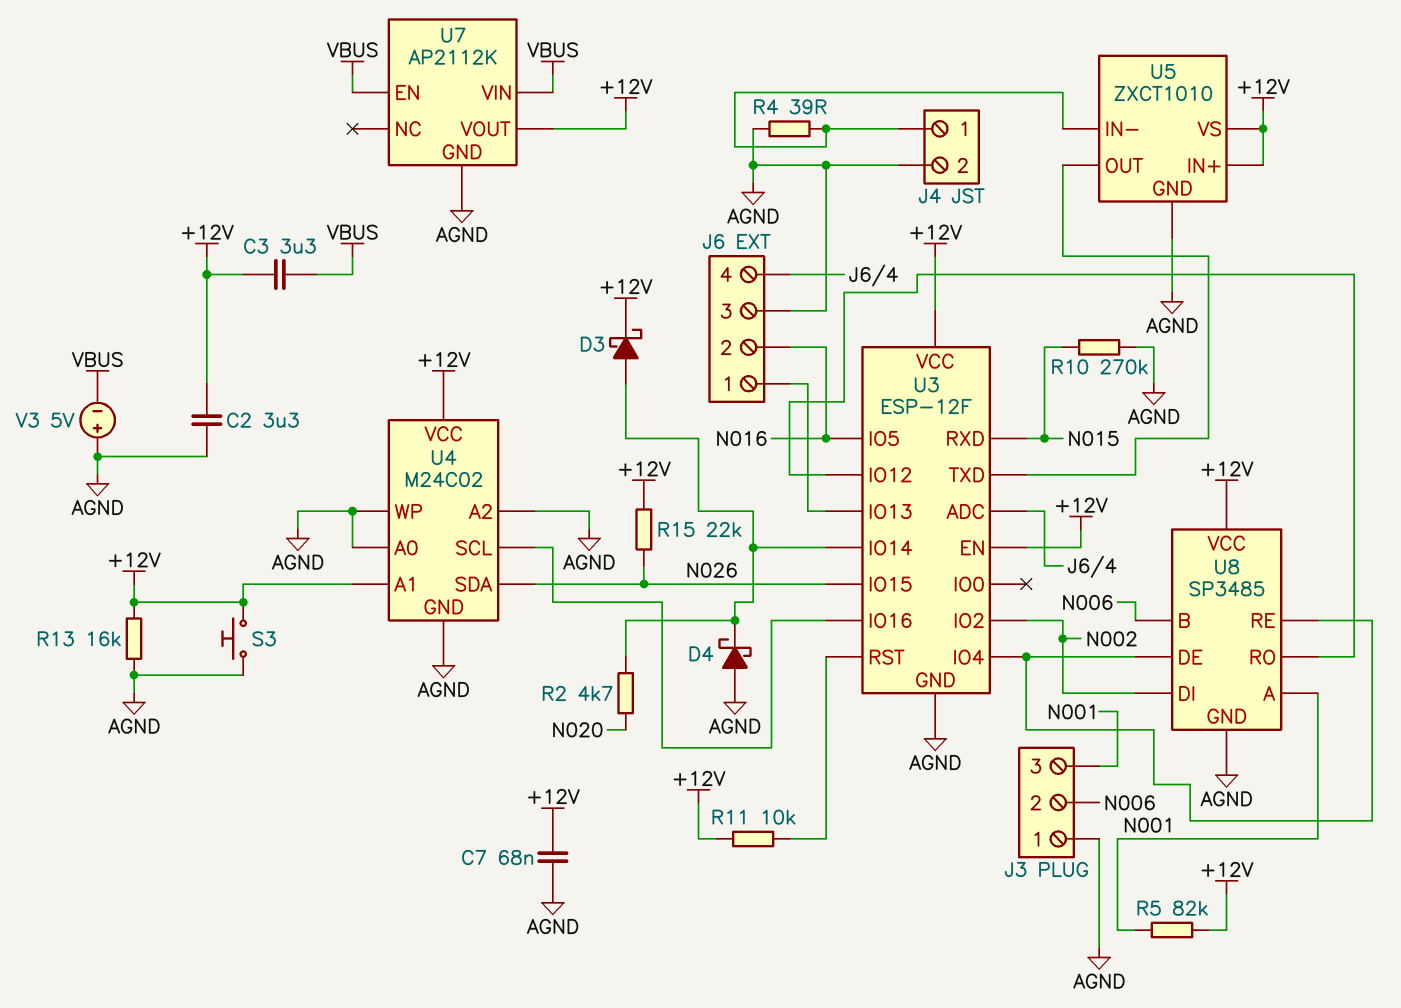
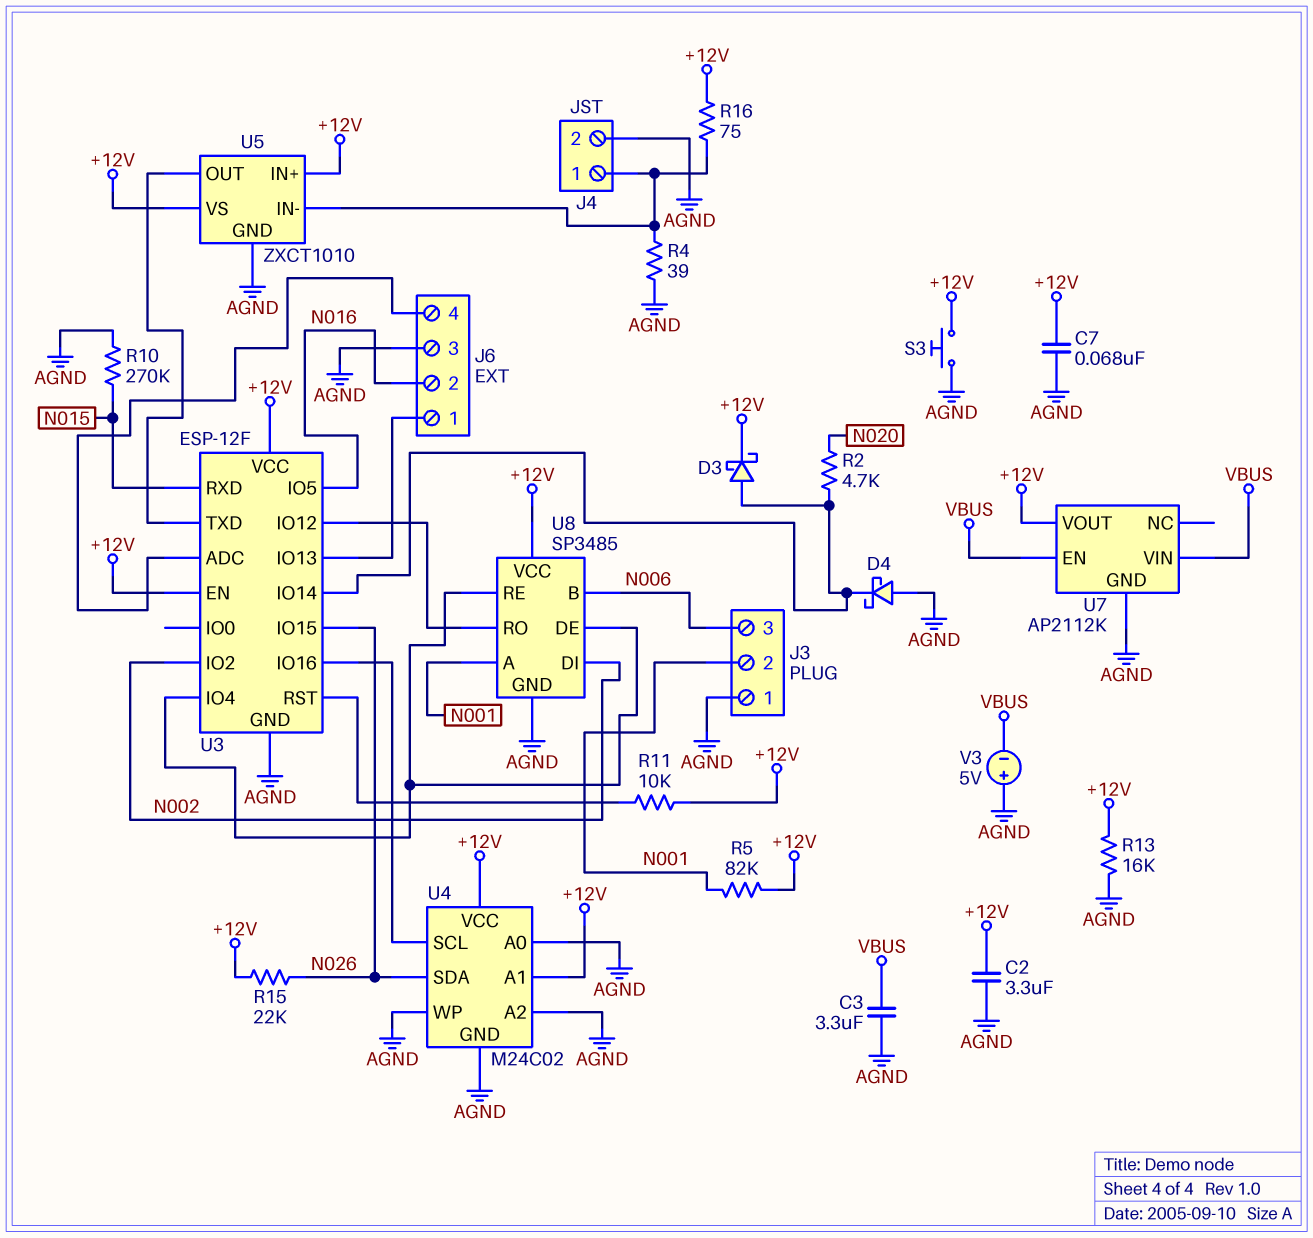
C3: 3.3uF (+12V, VBUS) -> 3.3uF (AGND, VBUS)
J3 pin 2: N006 -> N001
J3 pin 3: N001 -> N006
R16: none -> 75 (+12V, J4/1)

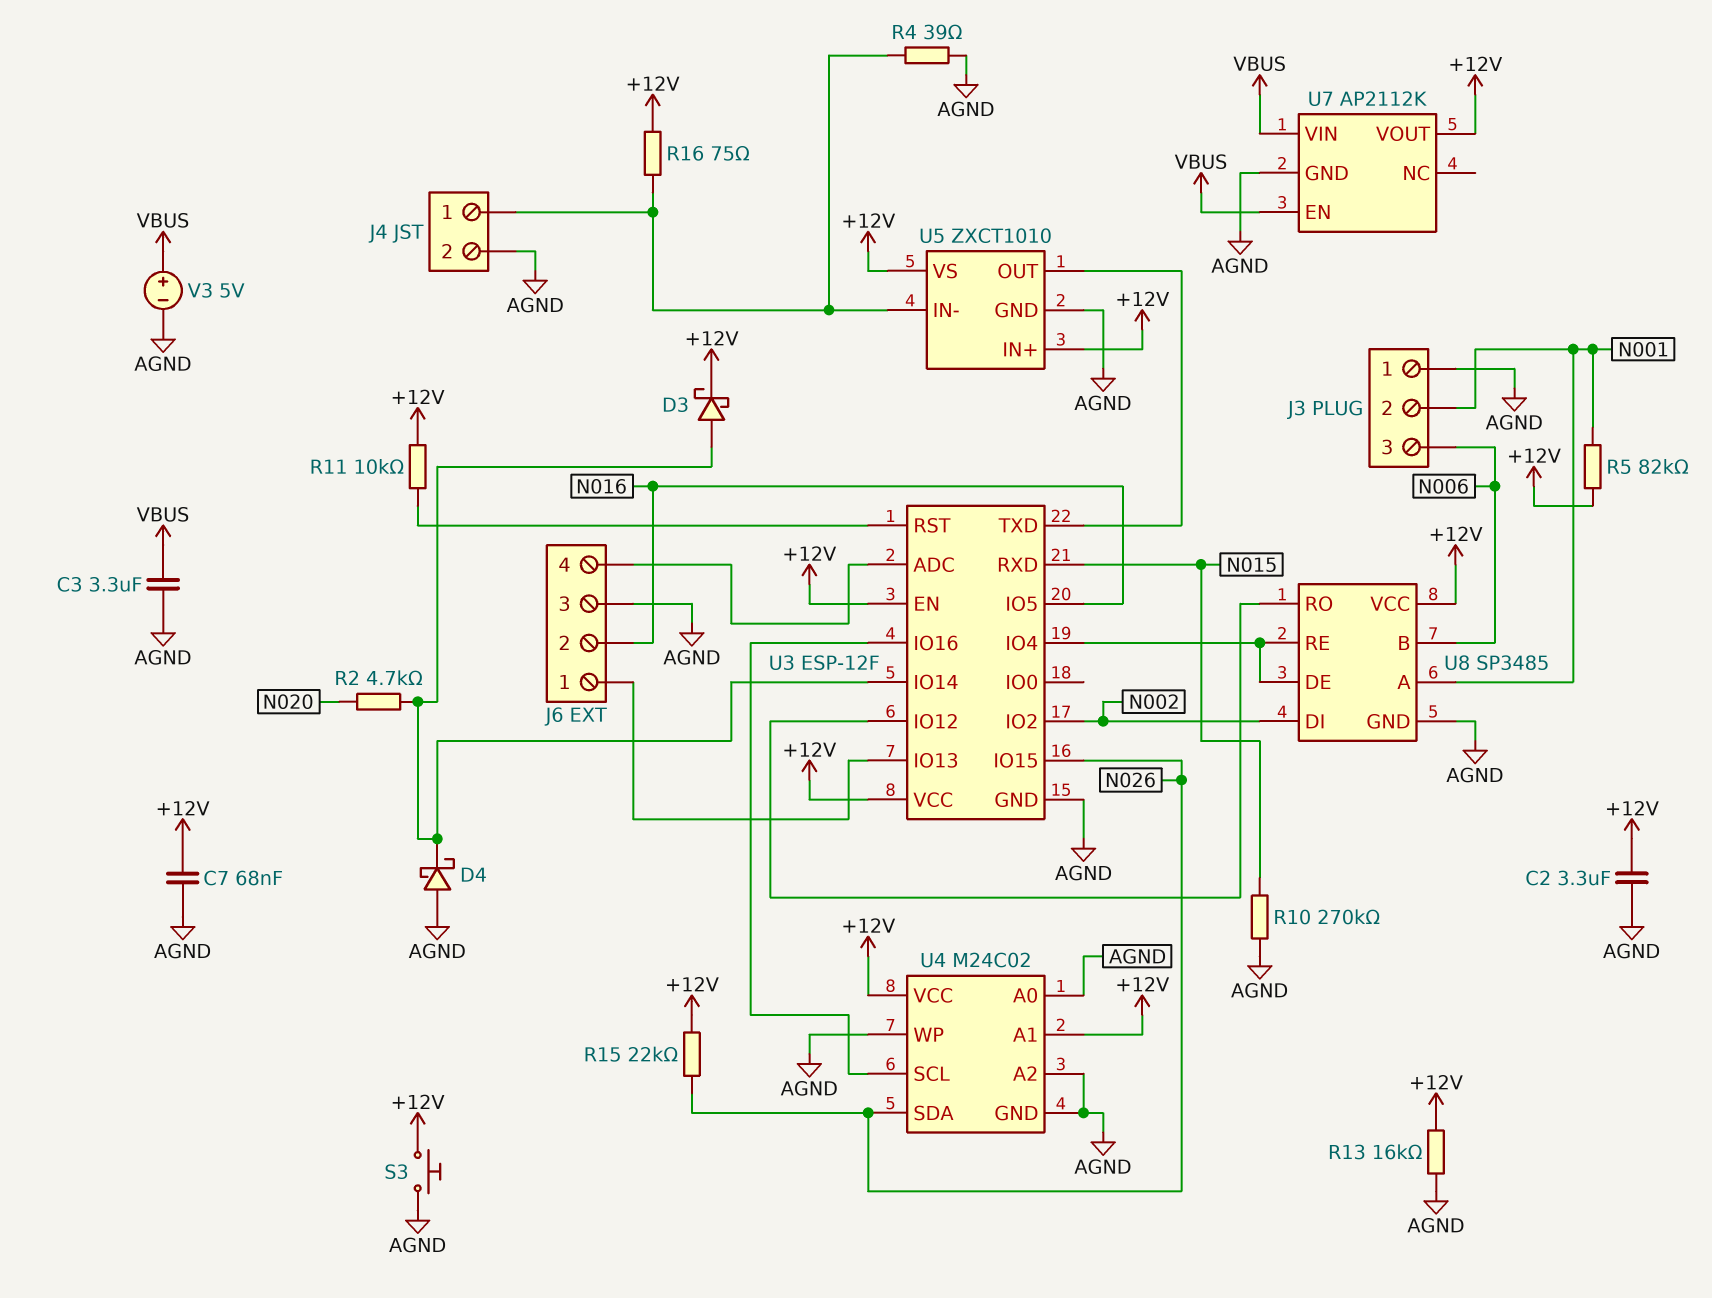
V3: 5V (plus AGND, minus VBUS) -> 5V (plus VBUS, minus AGND)

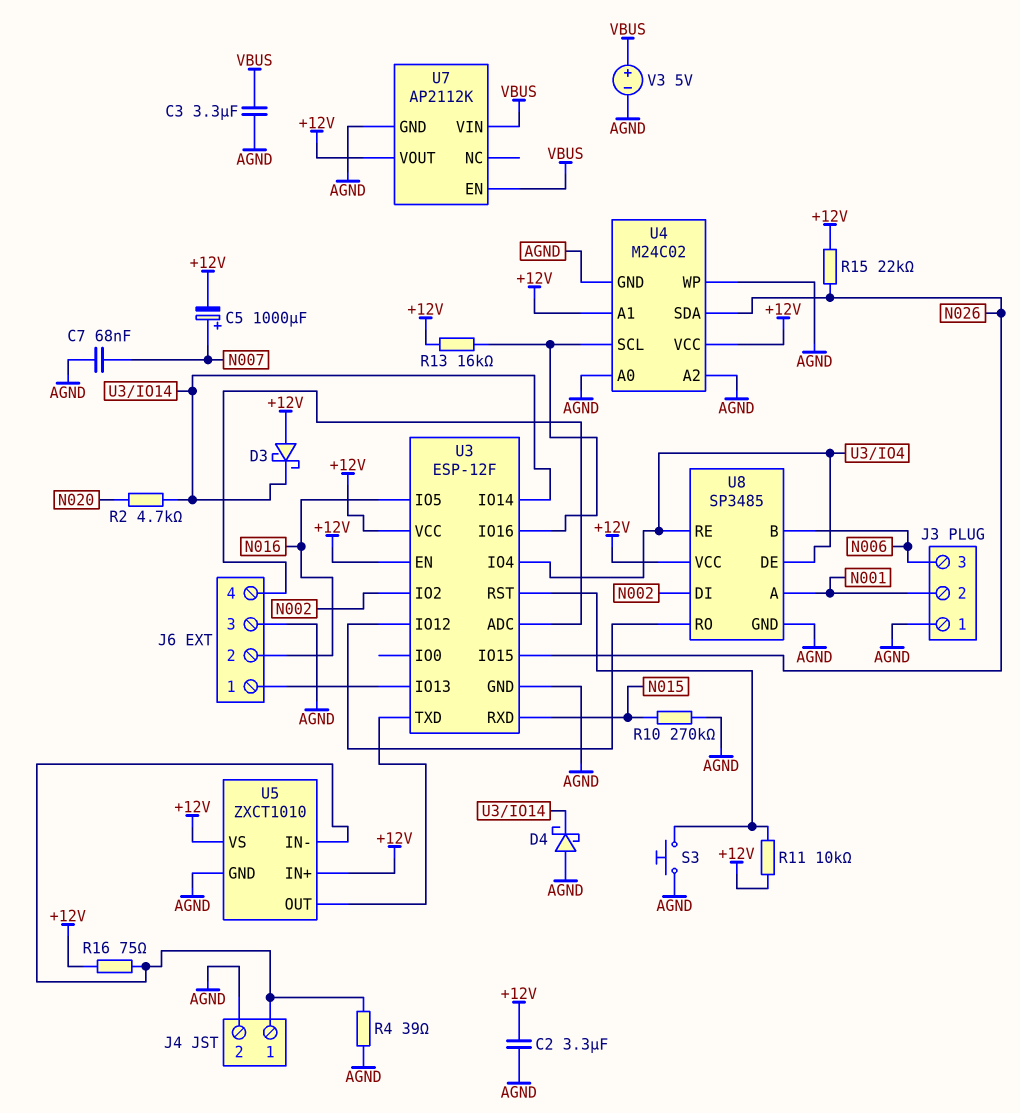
C5: none -> 1000uF (plus N007, minus +12V)
C7: 68nF (+12V, AGND) -> 68nF (AGND, N007)
D3: schottky (A U3/IO14, K +12V) -> schottky (A +12V, K U3/IO14)
R5: 82k (+12V, N001) -> none
R13: 16k (+12V, AGND) -> 16k (+12V, U3/IO16)
S3: button (+12V, AGND) -> button (AGND, U3/RST)

